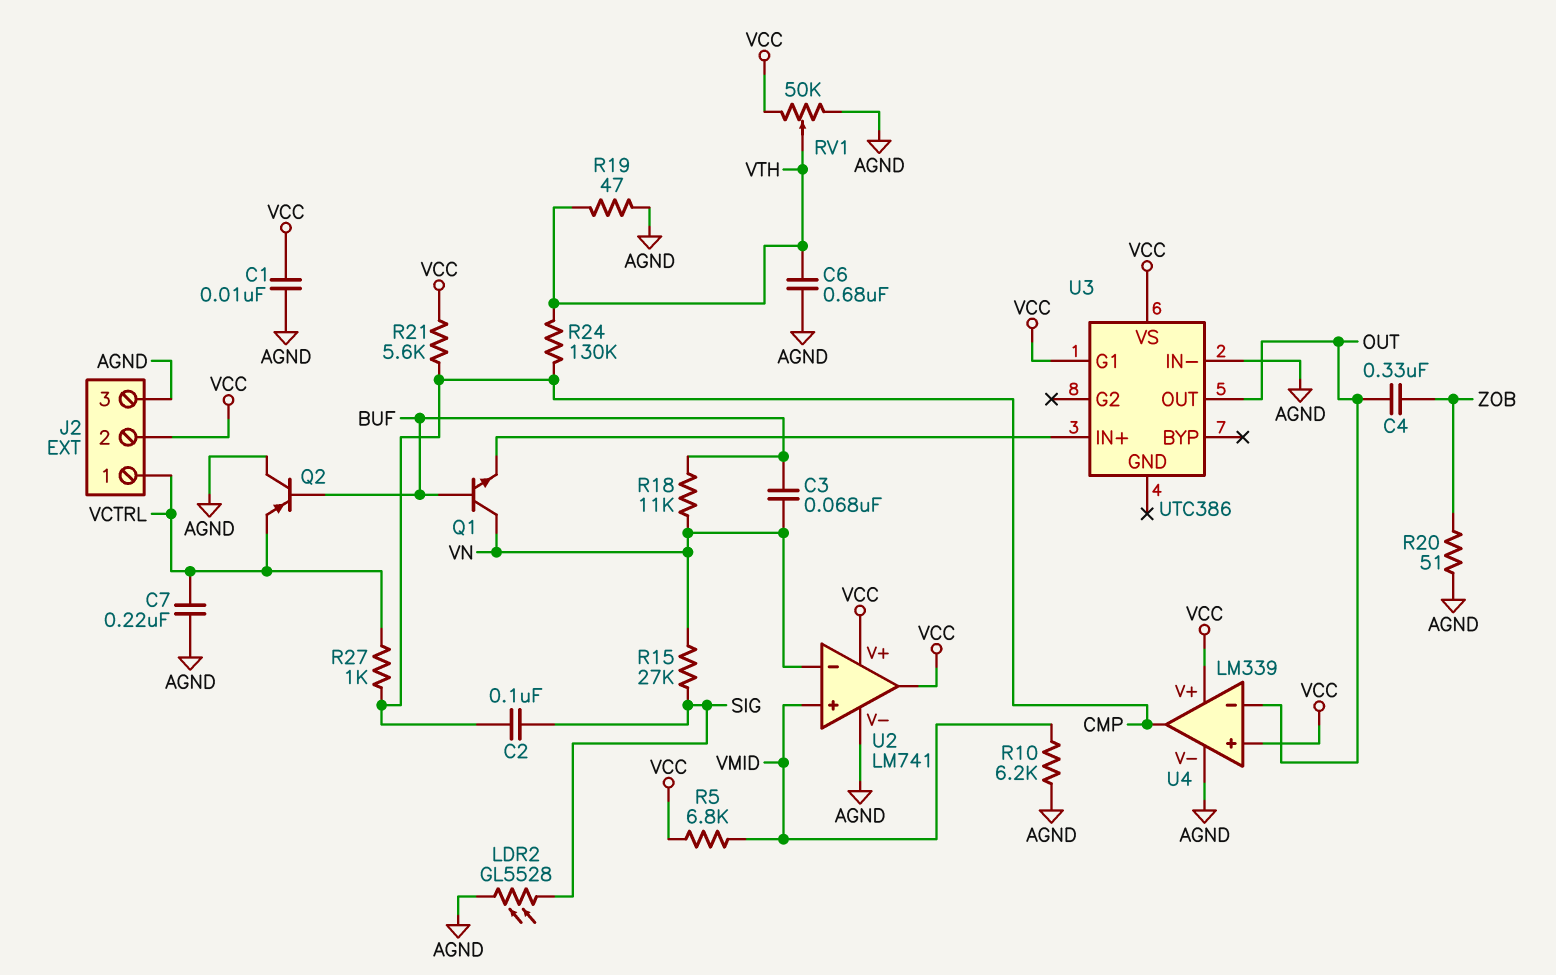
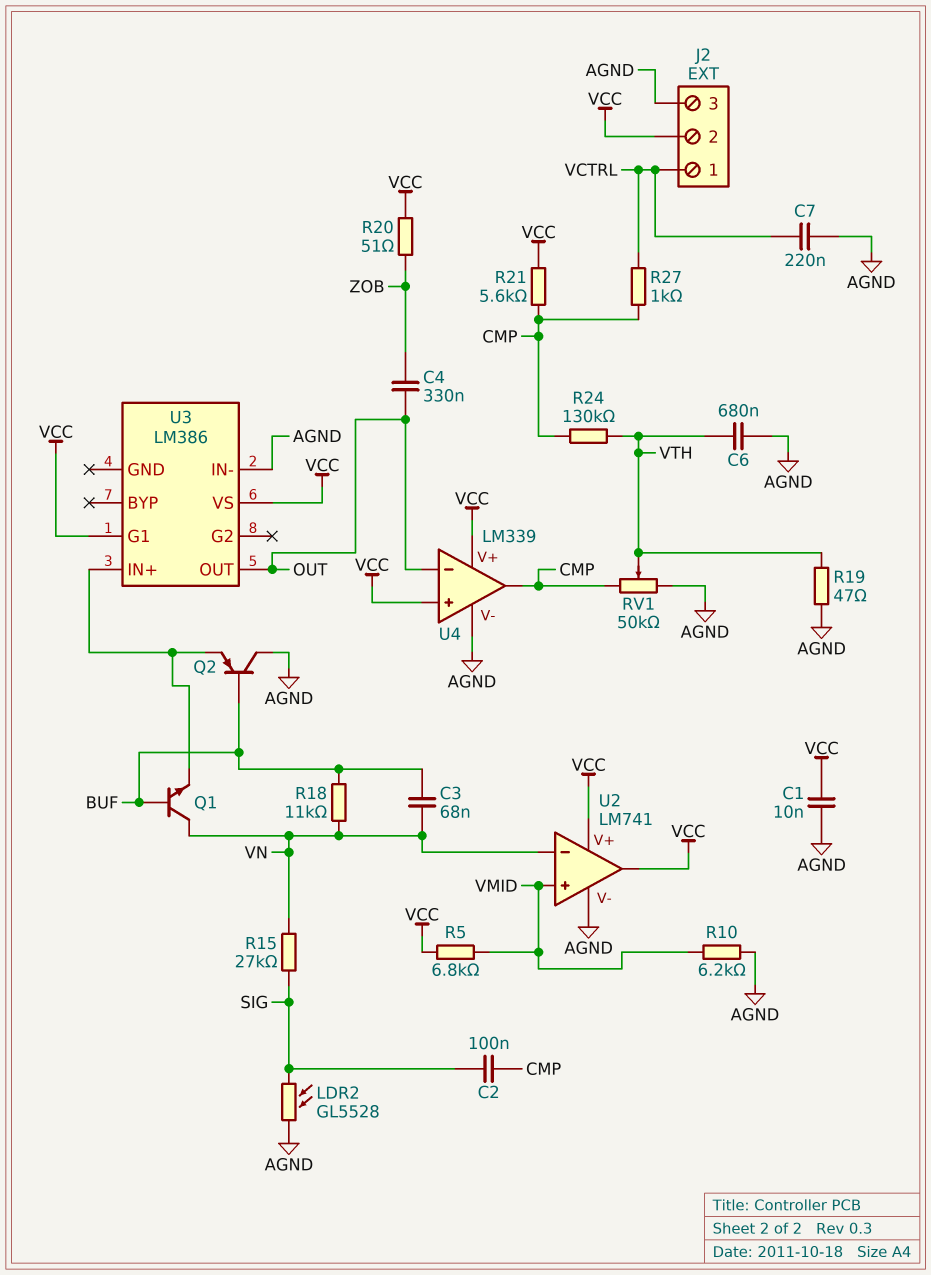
Q2: PNP (B BUF, C AGND, E VCTRL) -> PNP (B BUF, C AGND, E U3/IN+)
R20: 51 (AGND, ZOB) -> 51 (VCC, ZOB)
RV1: 50k (AGND, VCC, wiper VTH) -> 50k (AGND, CMP, wiper VTH)
U3: UTC386 -> LM386

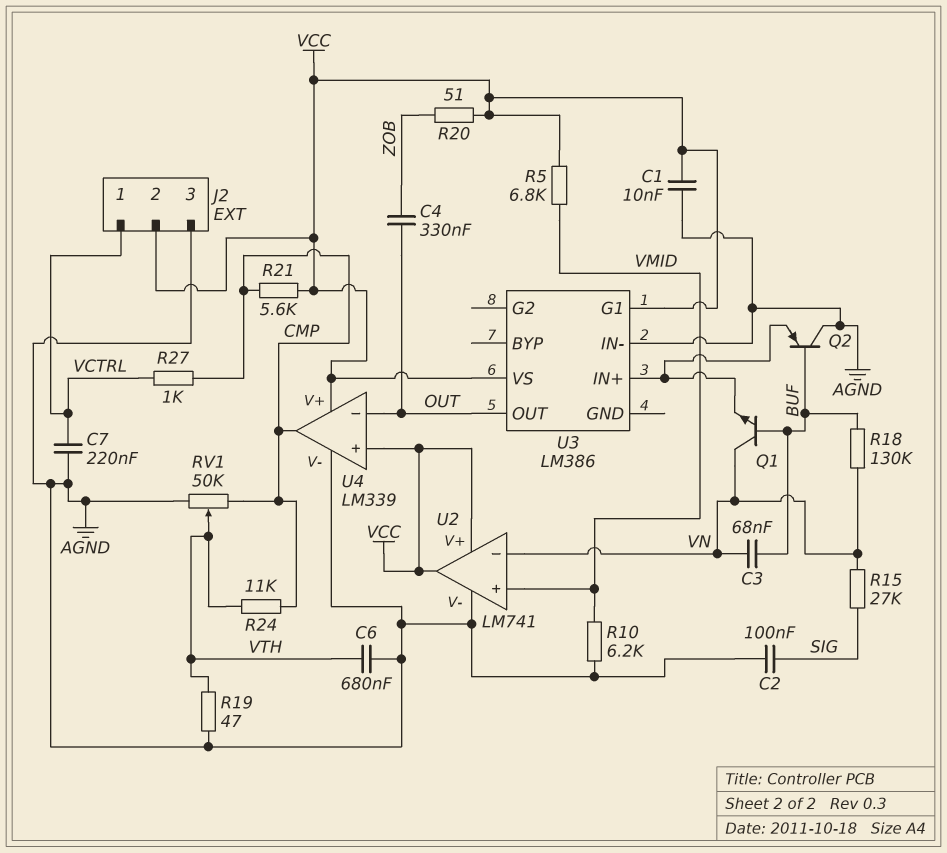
C2: 100nF (CMP, SIG) -> 100nF (AGND, SIG)
LDR2: GL5528 (AGND, SIG) -> none
R18: 11k (BUF, VN) -> 130k (BUF, VN)
R24: 130k (CMP, VTH) -> 11k (CMP, VTH)

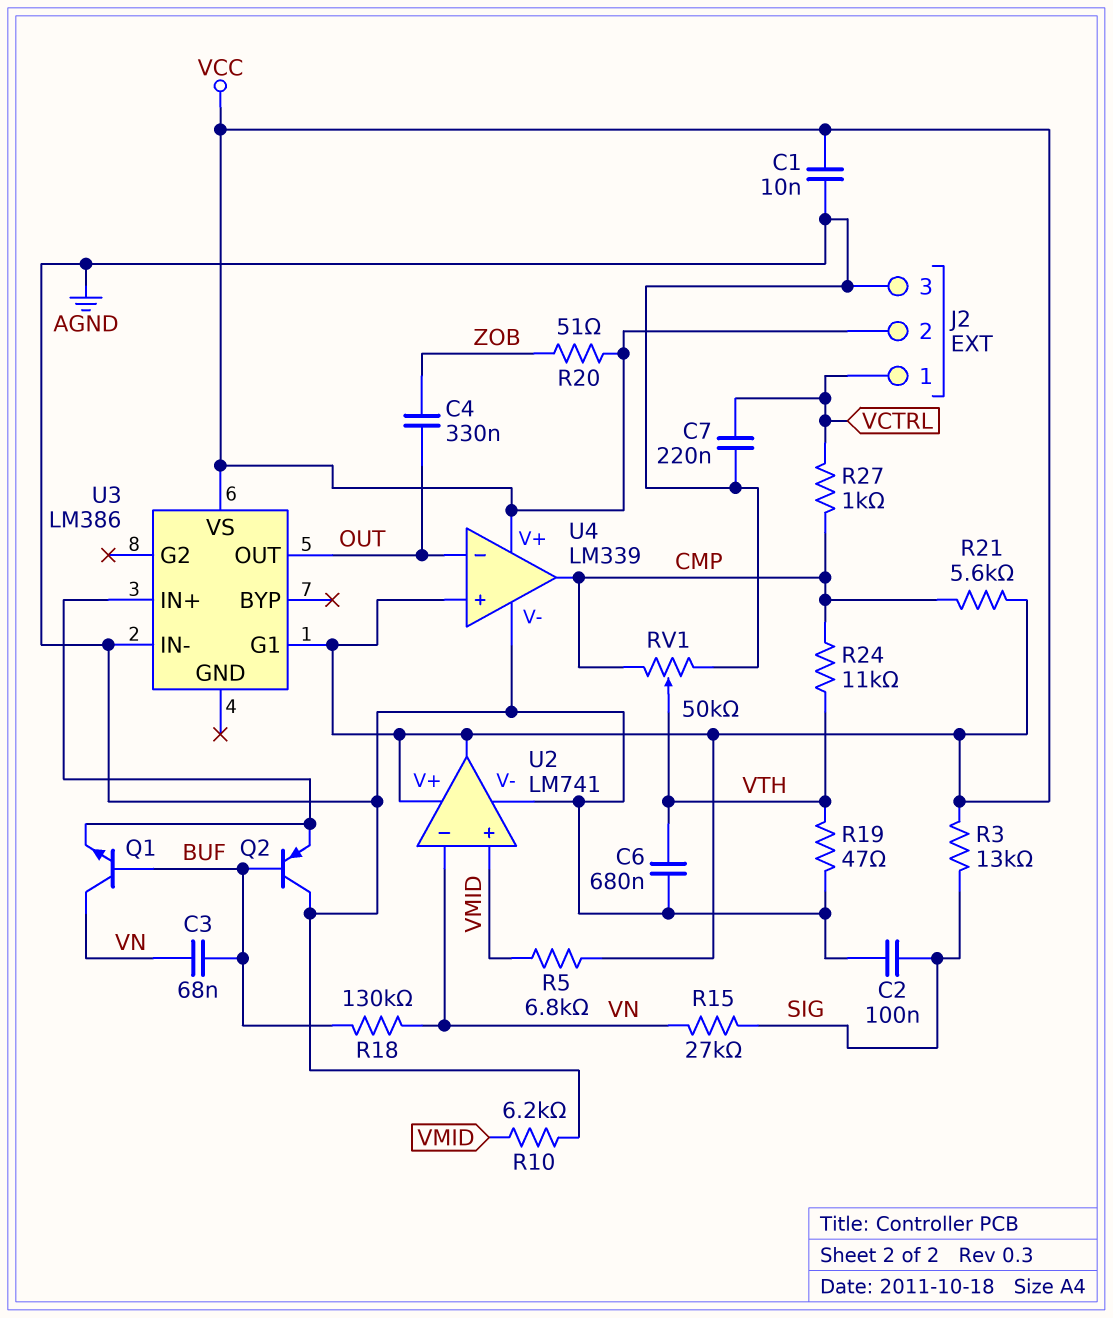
R3: none -> 13k (SIG, VCC)

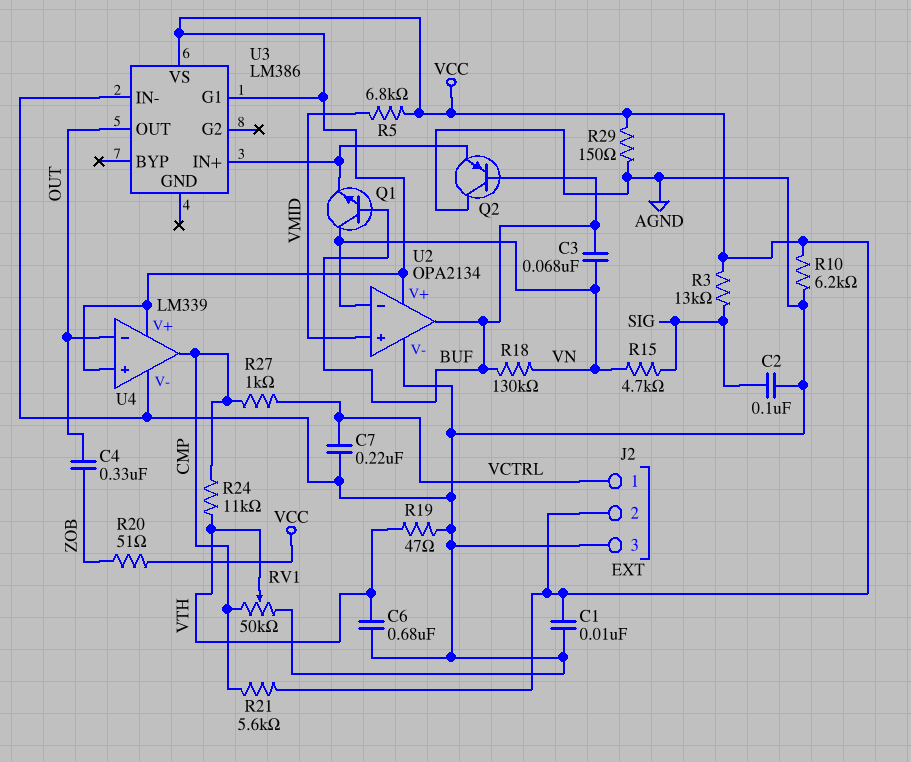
R10: 6.2k (AGND, VMID) -> 6.2k (AGND, VCC)
R15: 27k (SIG, VN) -> 4.7k (SIG, VN)
R29: none -> 150 (AGND, VCC)
U2: LM741 -> OPA2134
U2 pin out: VCC -> BUF

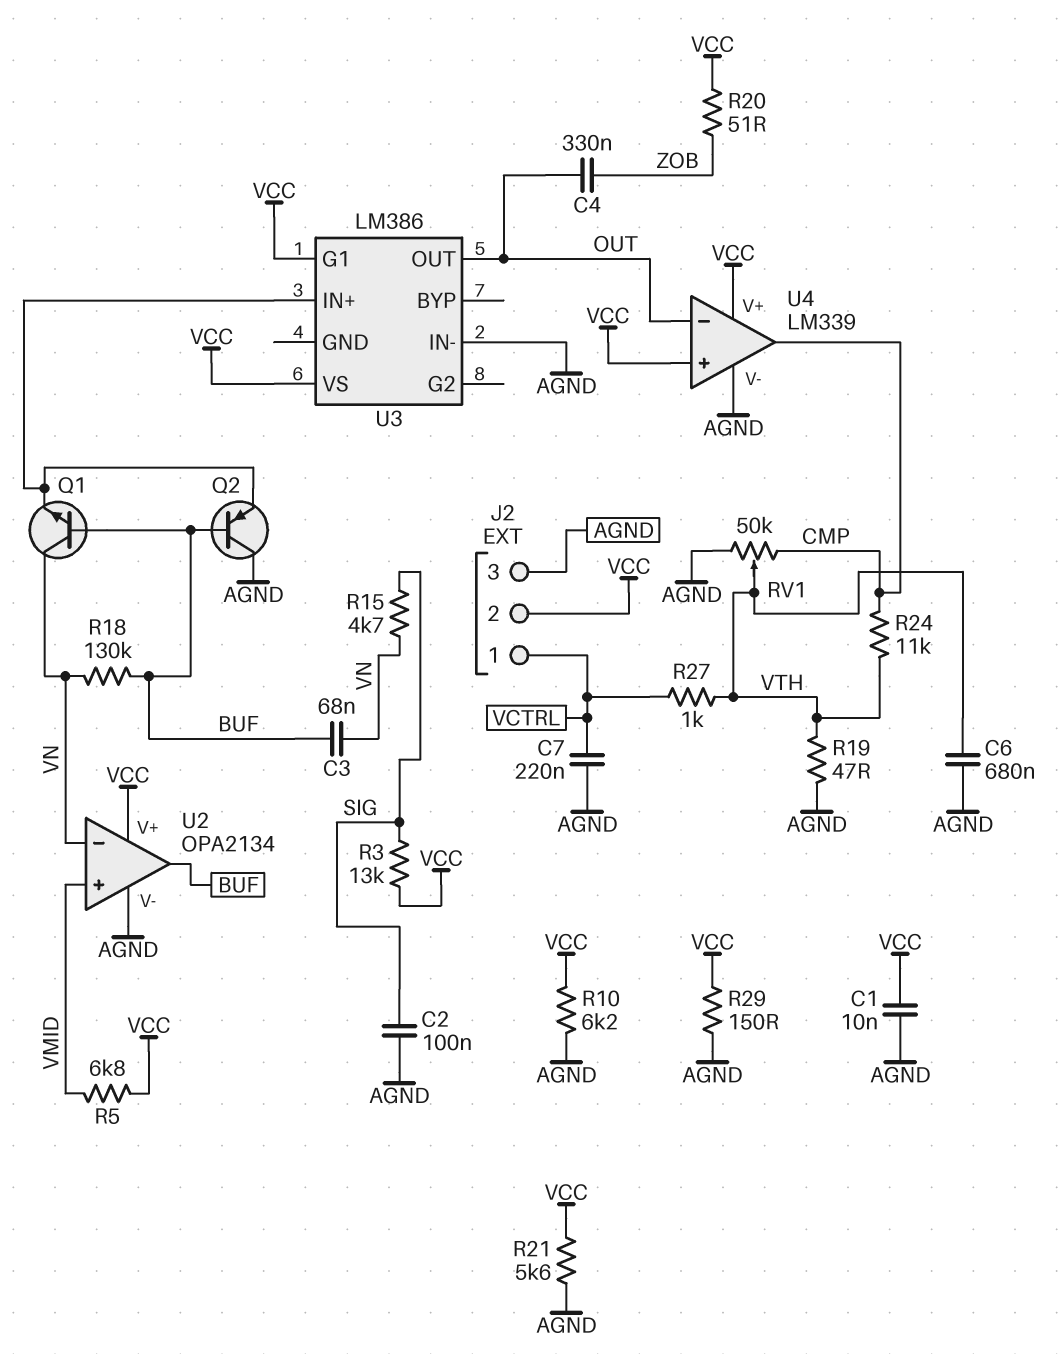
R21: 5.6k (CMP, VCC) -> 5.6k (AGND, VCC)
R27: 1k (CMP, VCTRL) -> 1k (VCTRL, VTH)

